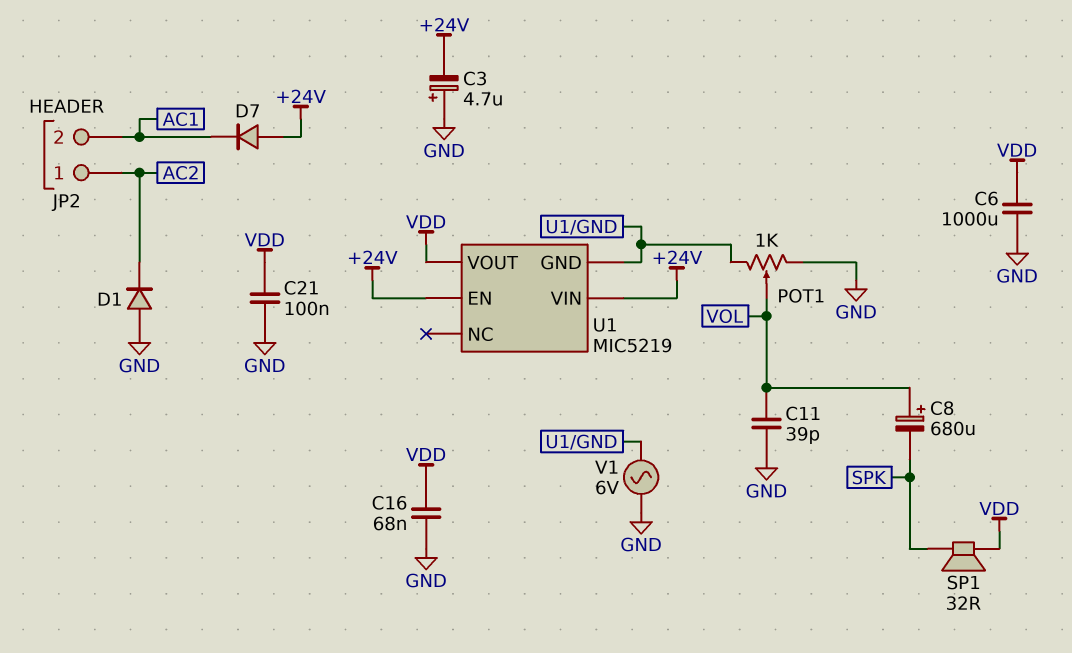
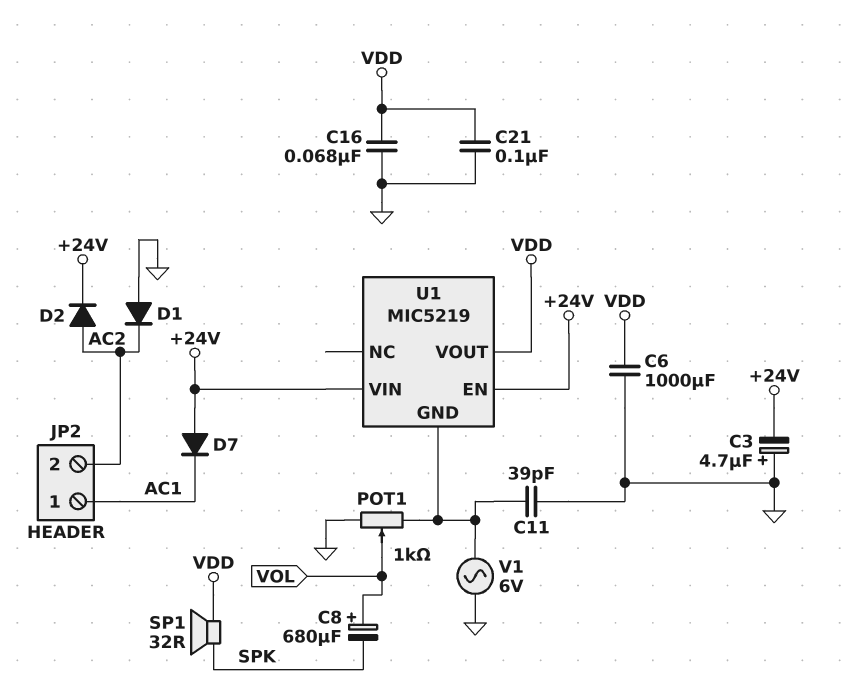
C11: 39pF (GND, VOL) -> 39pF (GND, U1/GND)
D2: none -> diode (A AC2, K +24V)
JP2 pin 1: AC2 -> AC1
JP2 pin 2: AC1 -> AC2

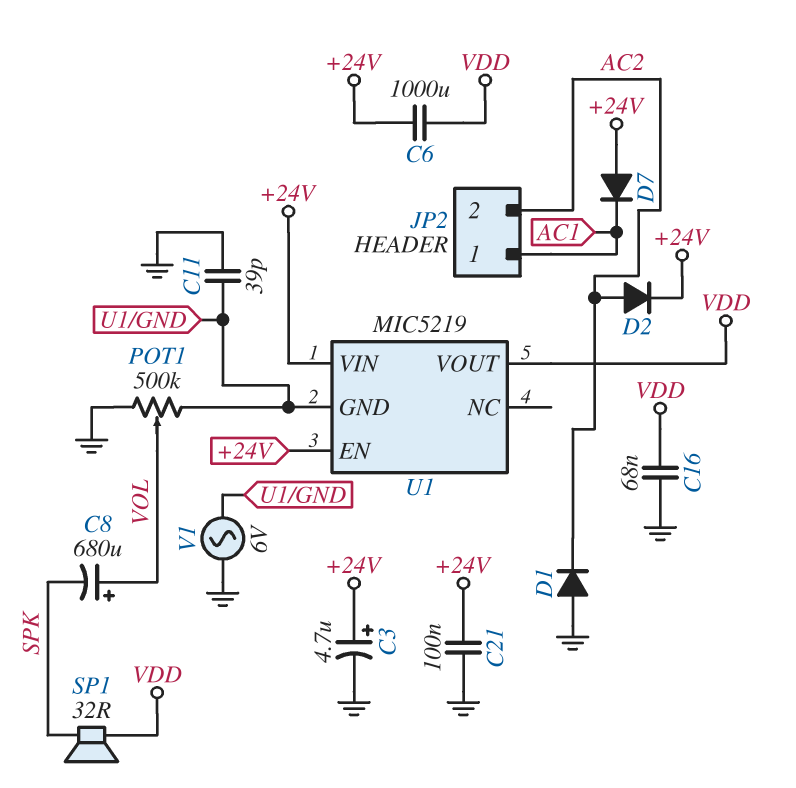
C3: 4.7uF (plus GND, minus +24V) -> 4.7uF (plus +24V, minus GND)
C6: 1000uF (GND, VDD) -> 1000uF (+24V, VDD)
C21: 100nF (GND, VDD) -> 100nF (+24V, GND)
POT1: 1k (GND, U1/GND, wiper VOL) -> 500k (GND, U1/GND, wiper VOL)

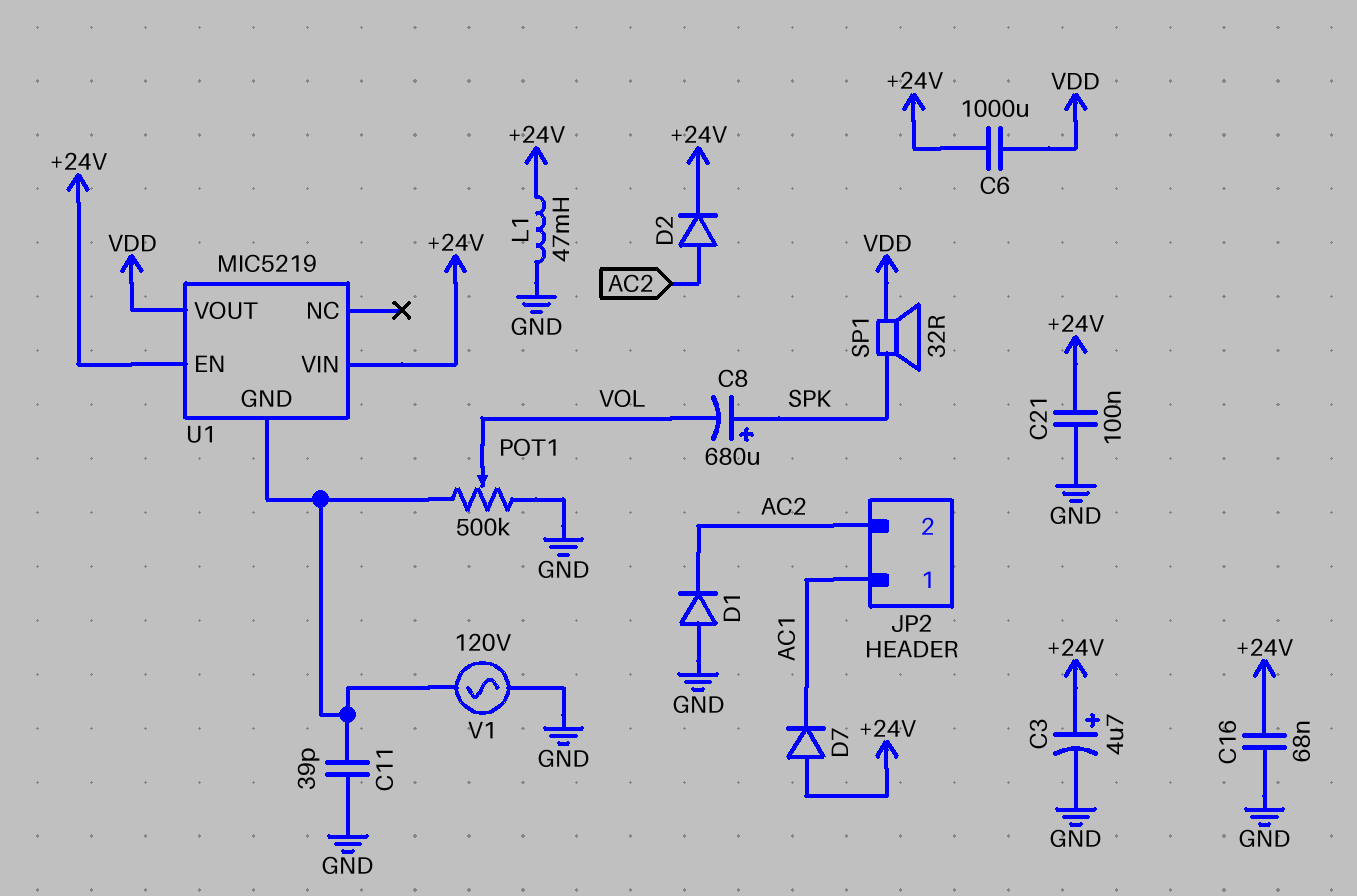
C8: 680uF (plus VOL, minus SPK) -> 680uF (plus SPK, minus VOL)
C16: 68nF (GND, VDD) -> 68nF (+24V, GND)
L1: none -> 47mH (+24V, GND)
V1: AC 6V (GND, U1/GND) -> AC 120V (GND, U1/GND)

